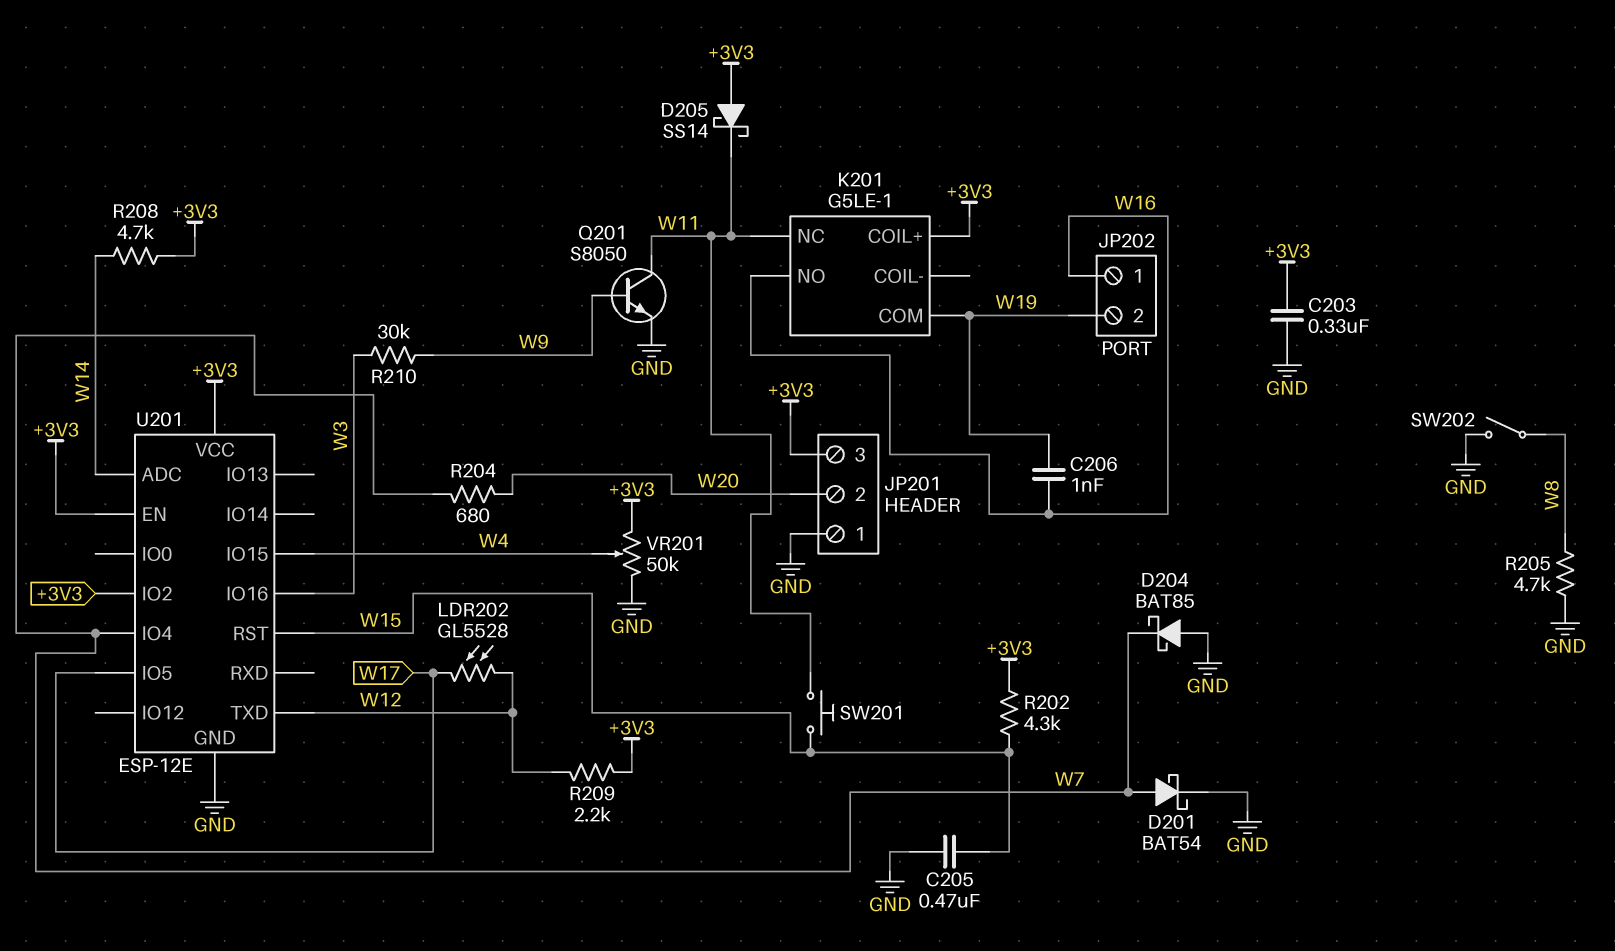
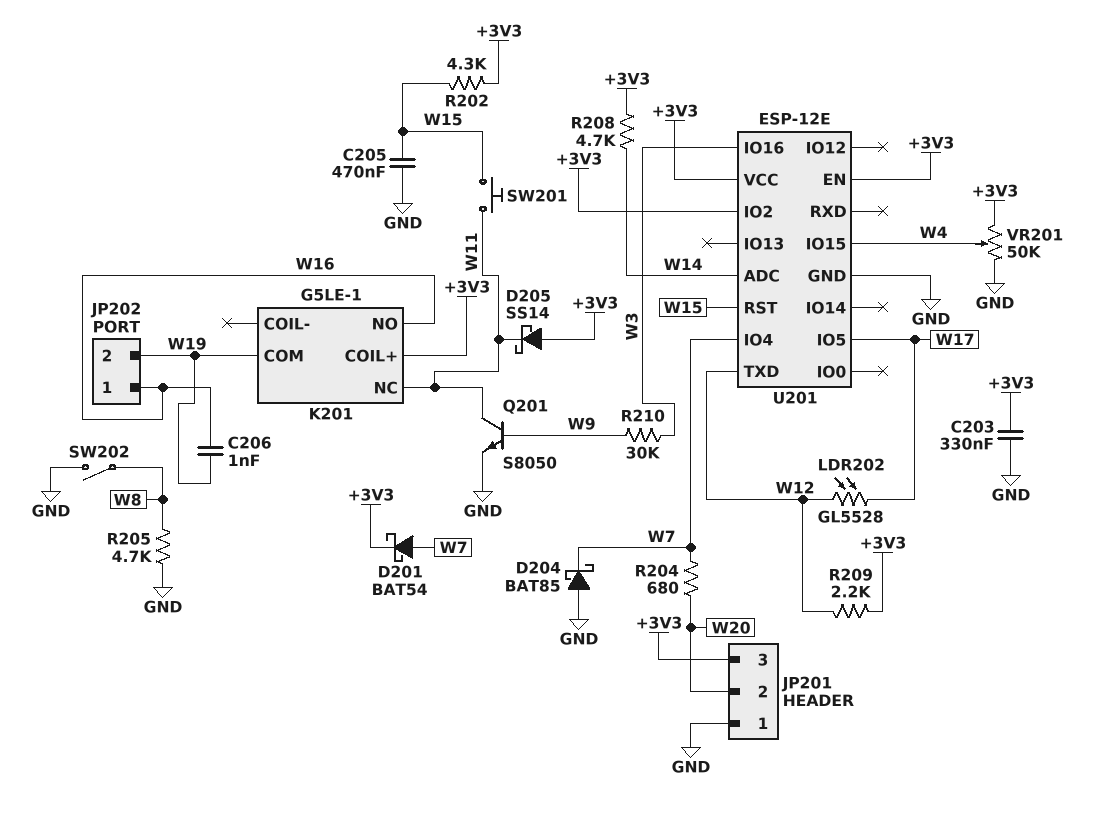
D201: schottky BAT54 (A W7, K GND) -> schottky BAT54 (A W7, K +3V3)

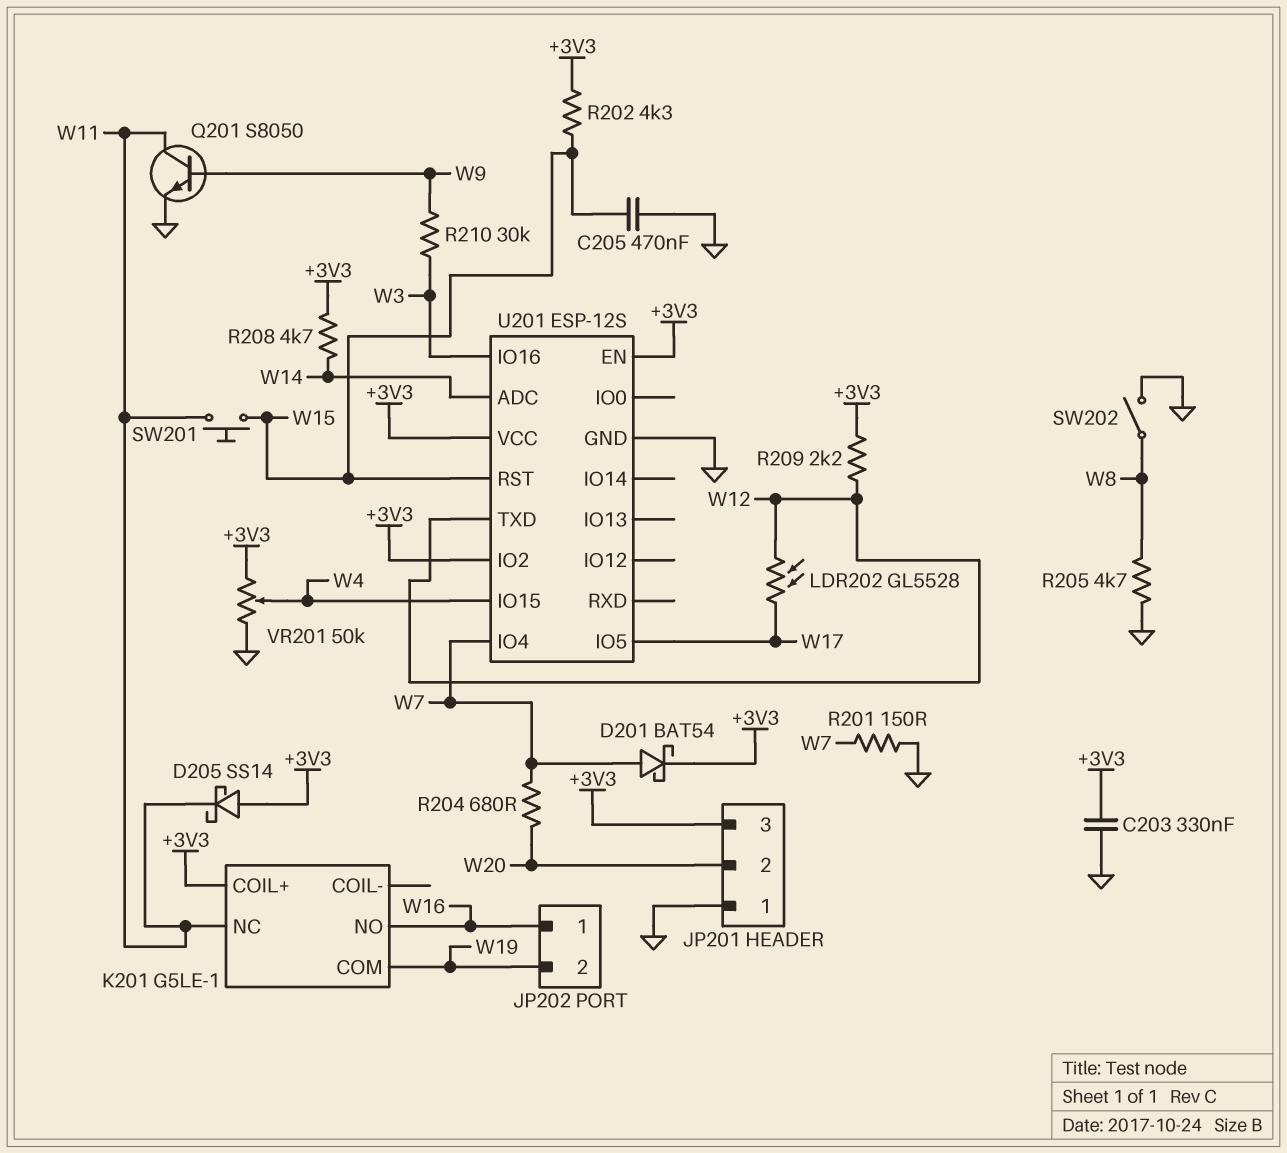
C206: 1nF (W16, W19) -> none
D204: schottky BAT85 (A GND, K W7) -> none
R201: none -> 150 (GND, W7)
U201: ESP-12E -> ESP-12S

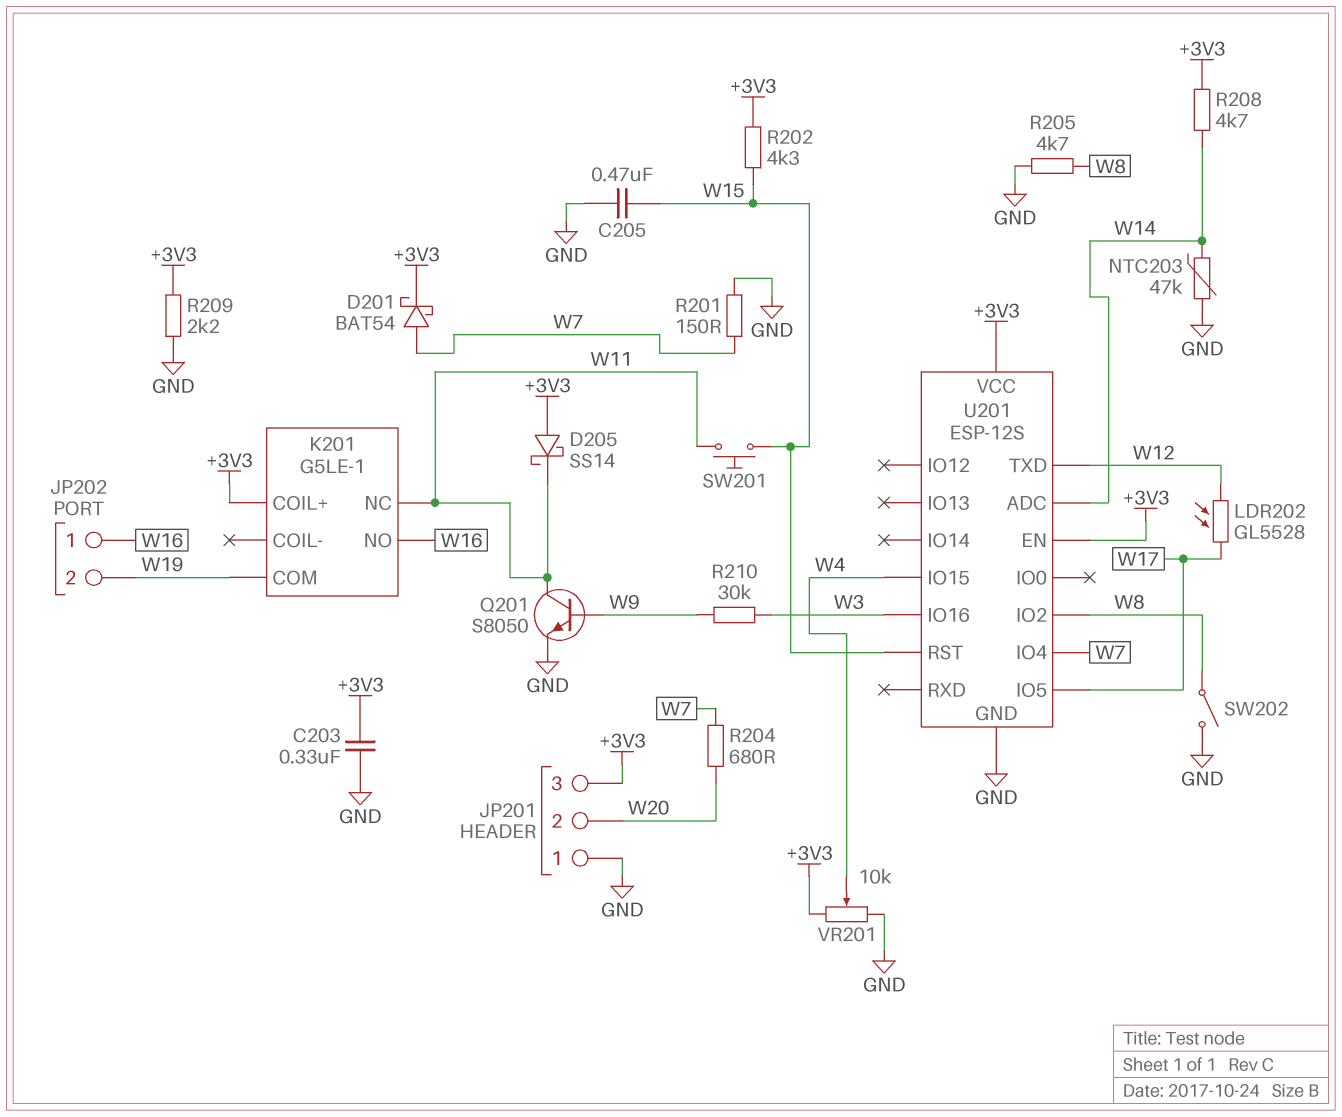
NTC203: none -> 47k (GND, W14)
R209: 2.2k (+3V3, W12) -> 2.2k (+3V3, GND)
U201 pin IO2: +3V3 -> W8
VR201: 50k (+3V3, GND, wiper W4) -> 10k (+3V3, GND, wiper W4)

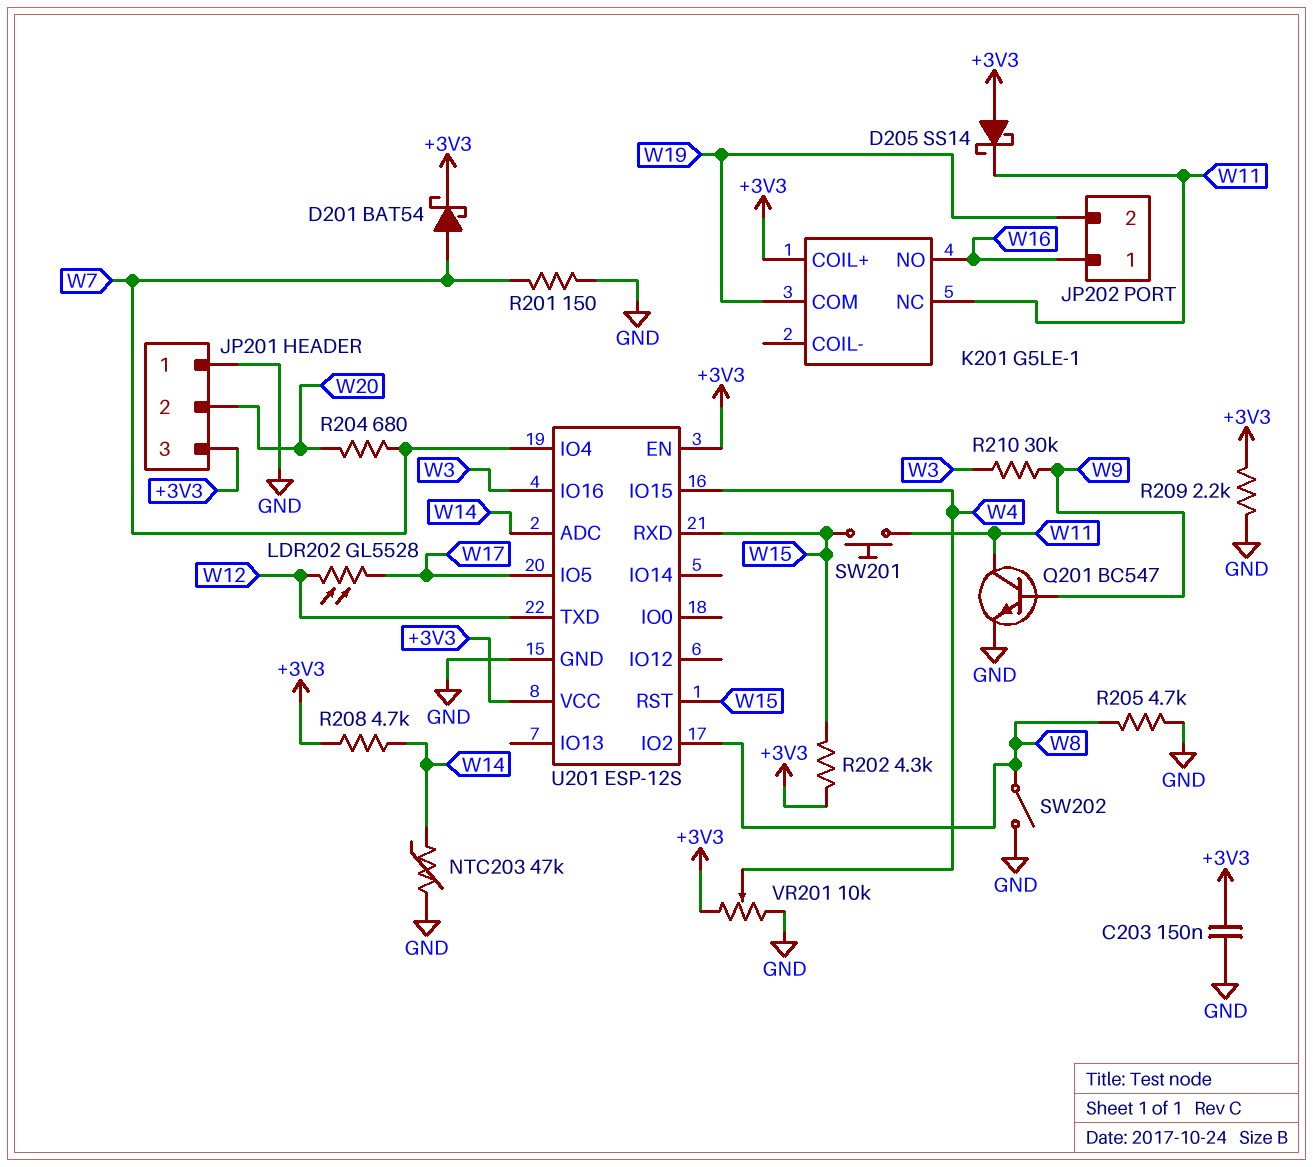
C203: 330nF (+3V3, GND) -> 150nF (+3V3, GND)
C205: 470nF (GND, W15) -> none
Q201: NPN S8050 (B W9, C W11, E GND) -> NPN BC547 (B W9, C W11, E GND)
U201 pin RXD: none -> W15

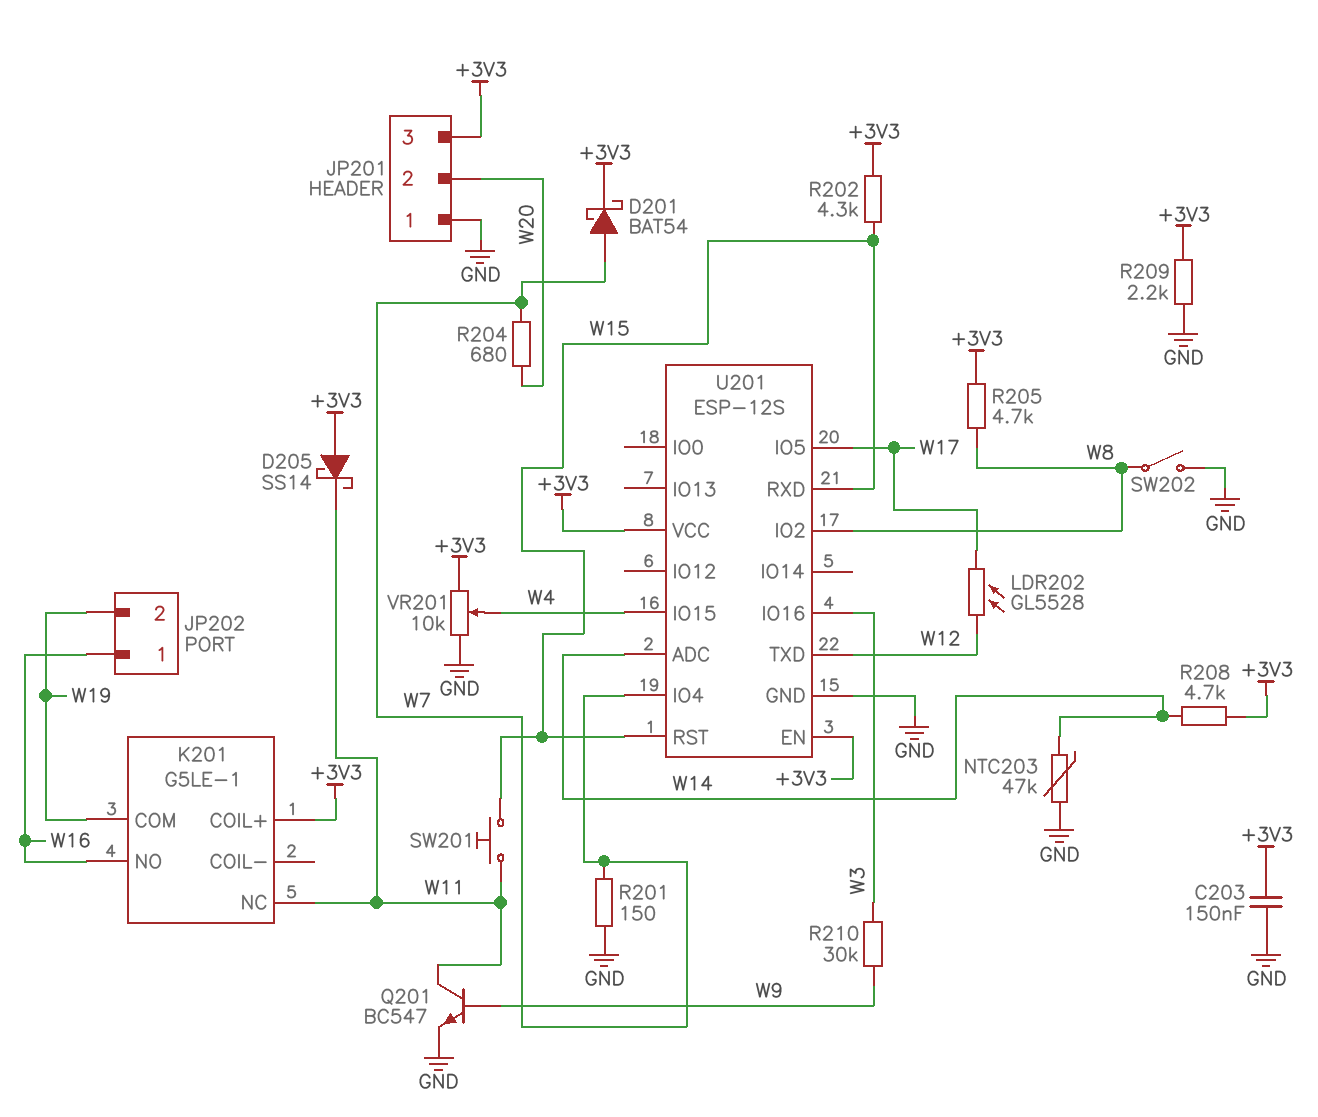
R205: 4.7k (GND, W8) -> 4.7k (+3V3, W8)

